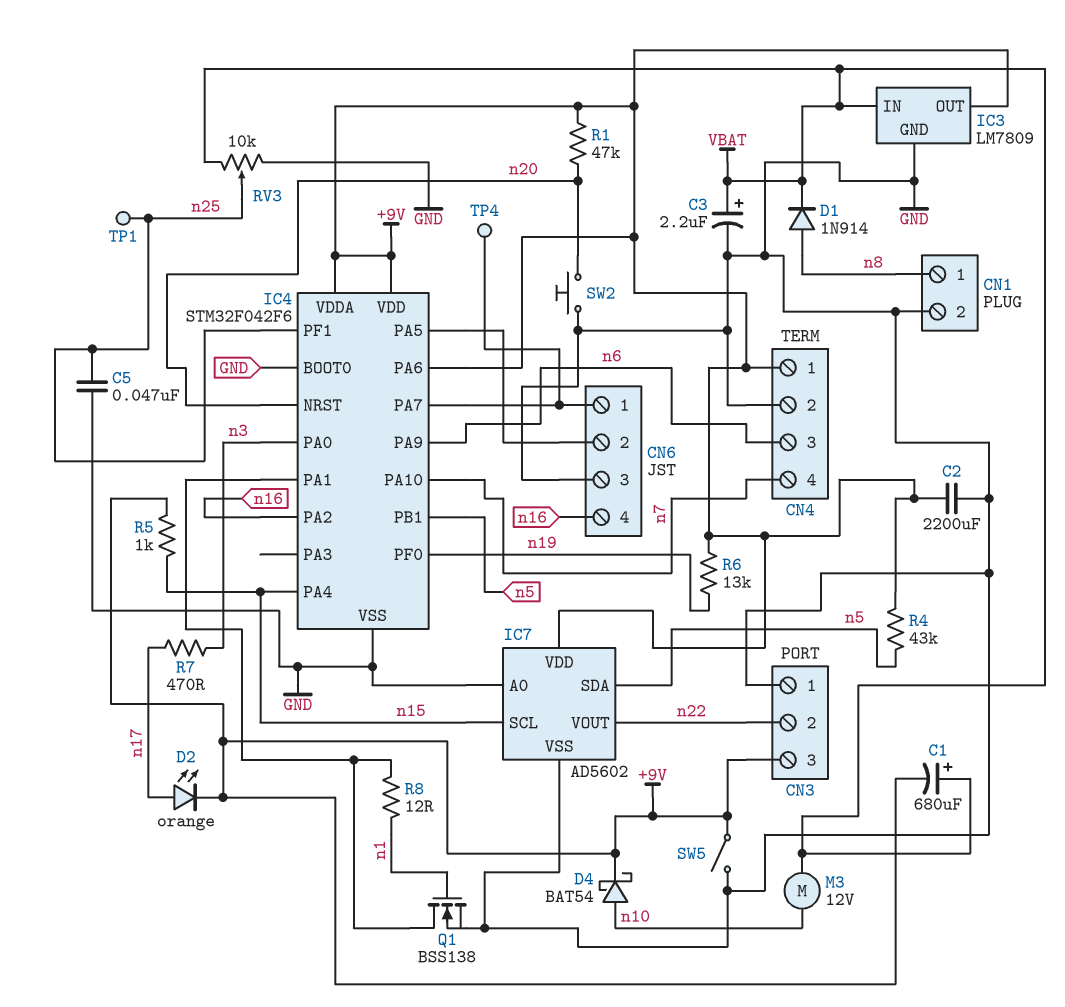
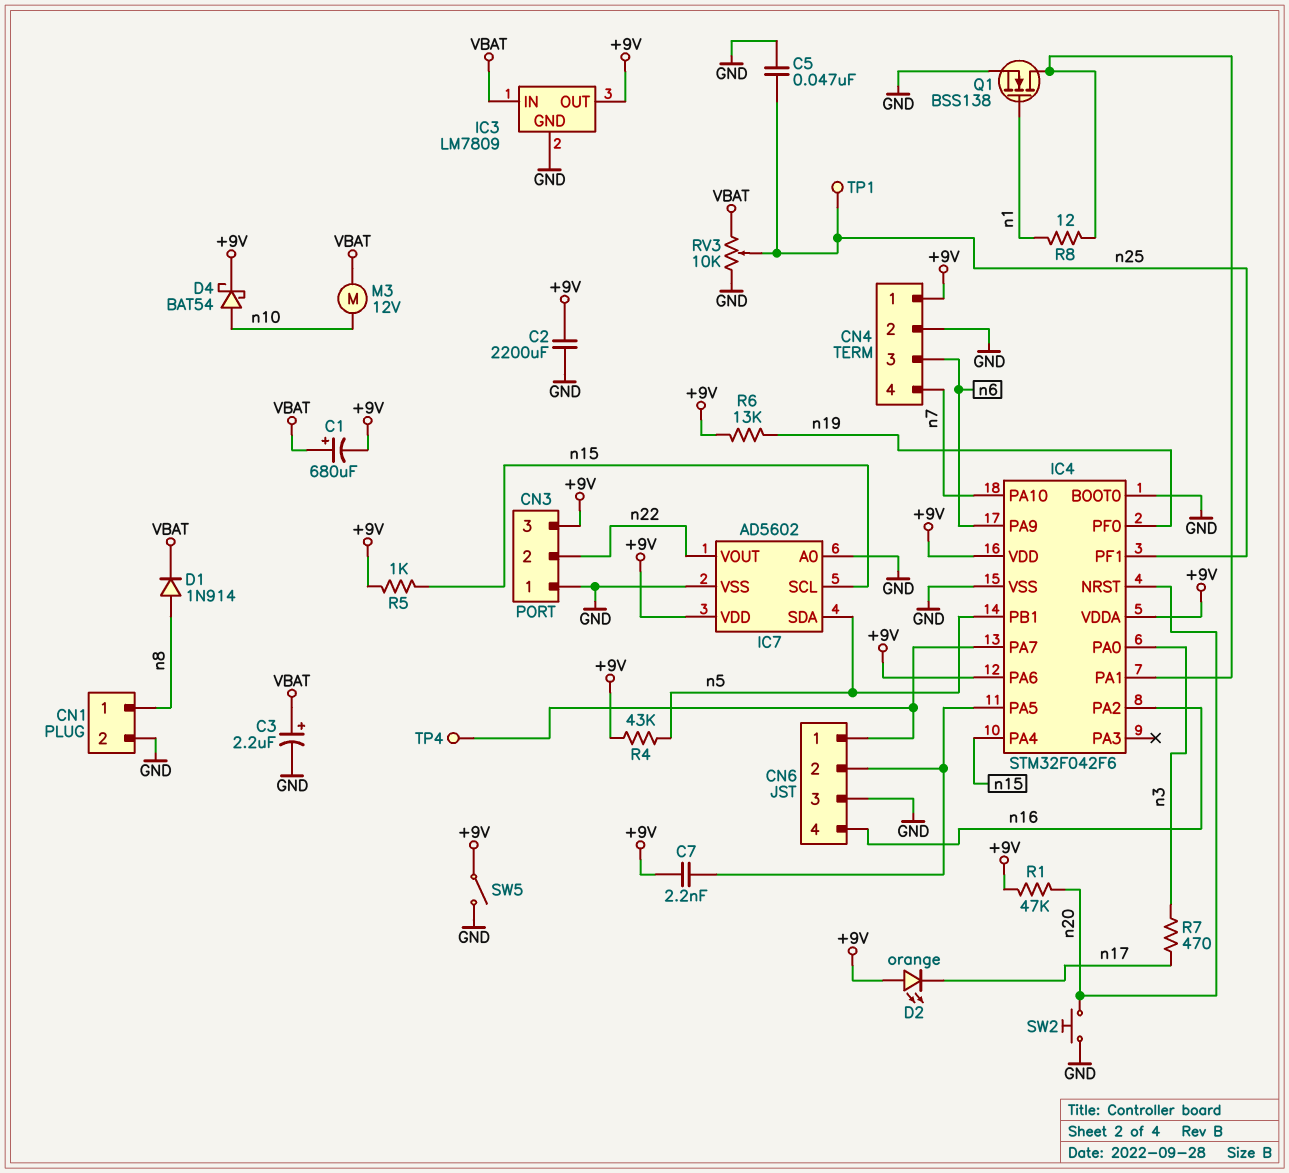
C7: none -> 2.2nF (+9V, CN6/2)
D2: LED orange (A n17, K +9V) -> LED orange (A +9V, K n17)

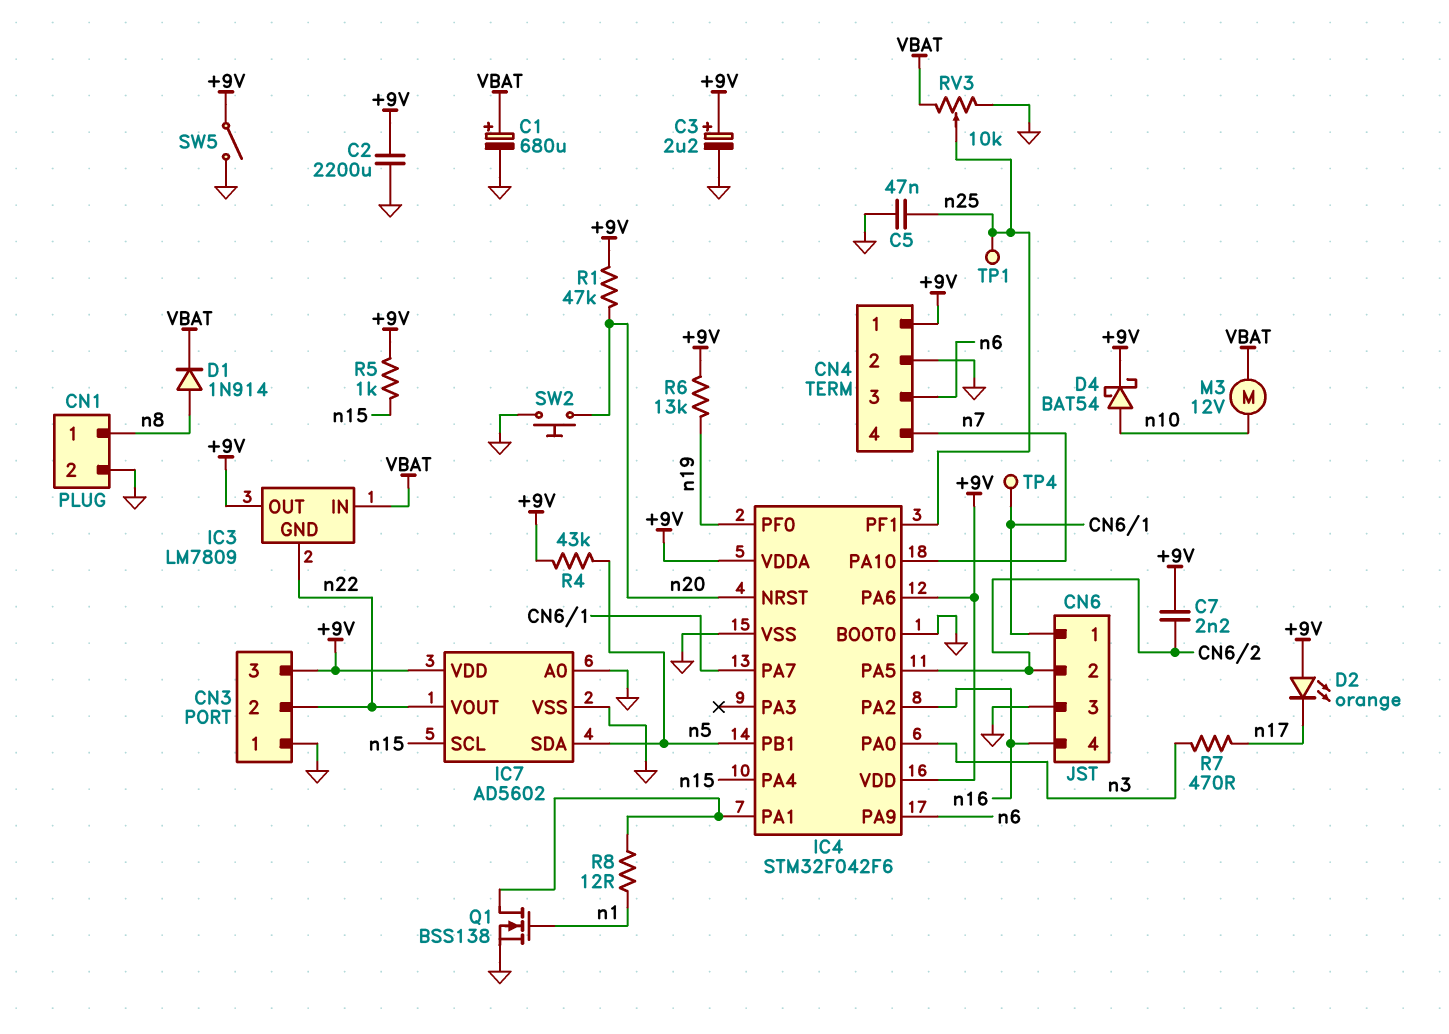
C1: 680uF (plus VBAT, minus +9V) -> 680uF (plus VBAT, minus GND)
C3: 2.2uF (plus VBAT, minus GND) -> 2.2uF (plus +9V, minus GND)
IC3 pin GND: GND -> n22

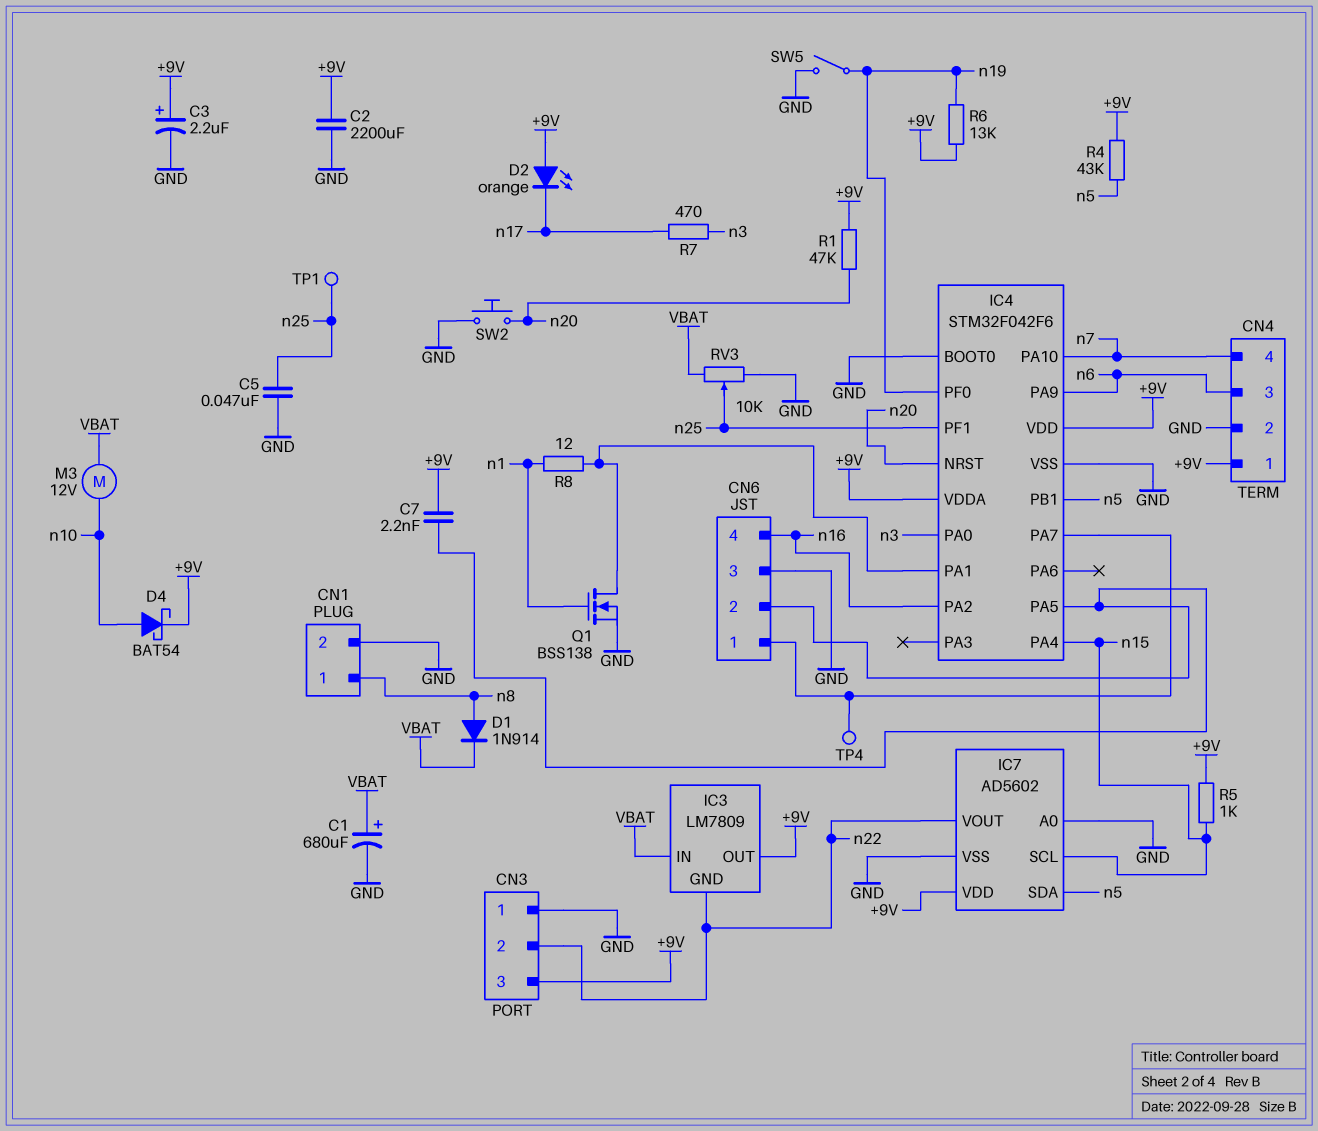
IC4 pin PA6: +9V -> none
SW5: switch (+9V, GND) -> switch (GND, n19)

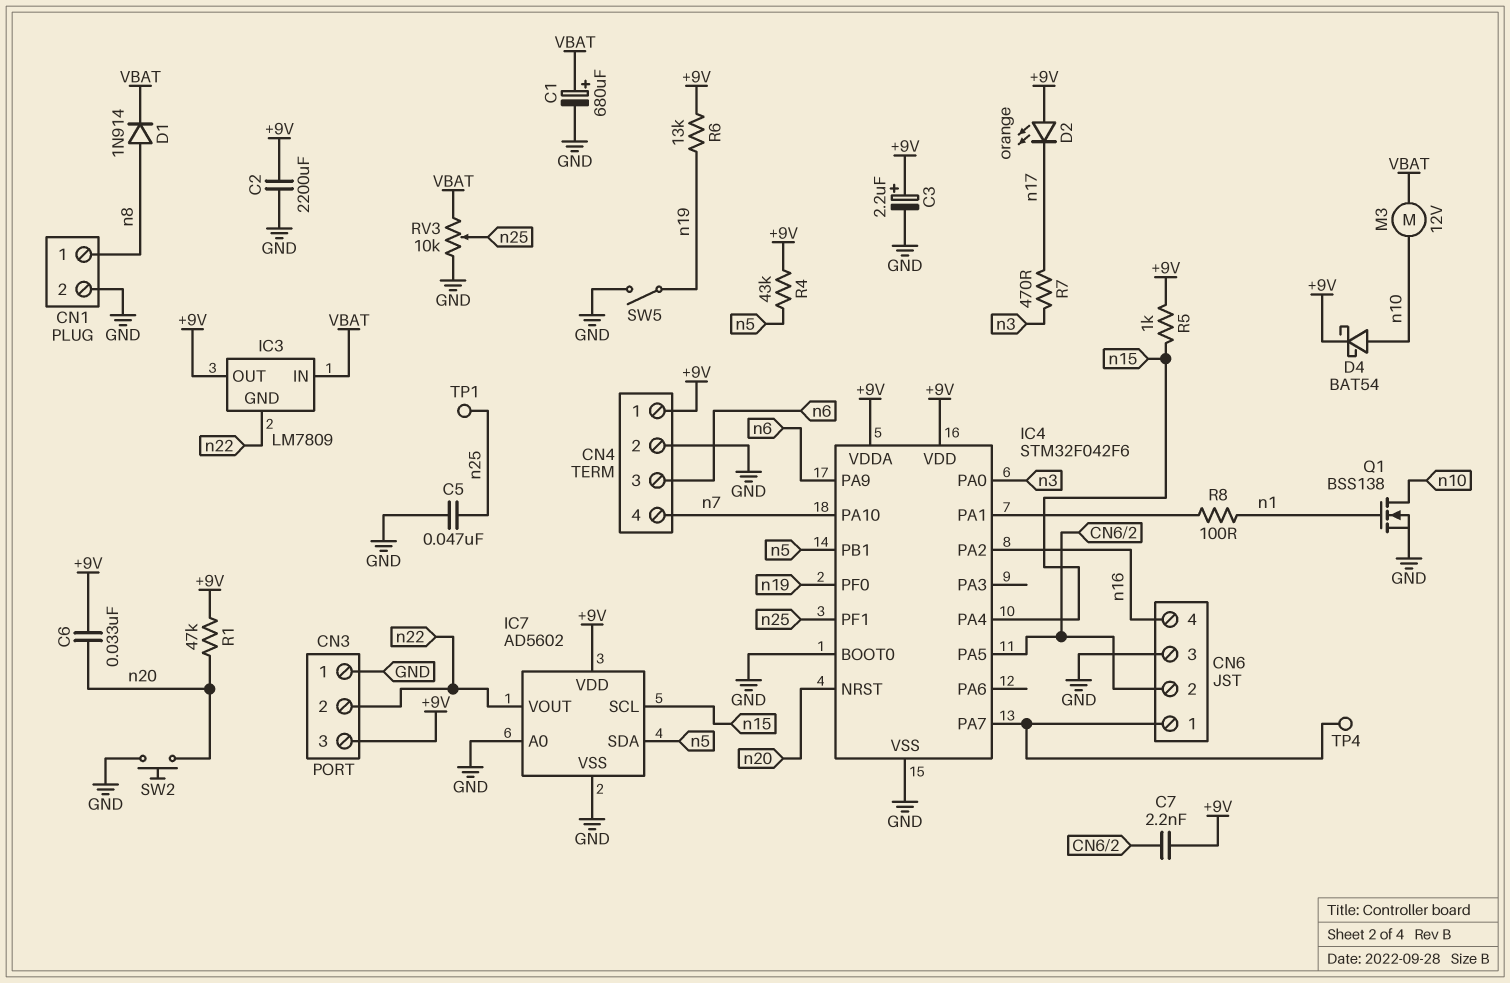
C6: none -> 33nF (+9V, n20)
Q1: NMOS BSS138 (G n1, D IC4/PA1, S GND) -> NMOS BSS138 (G n1, D n10, S GND)
R8: 12 (IC4/PA1, n1) -> 100 (IC4/PA1, n1)

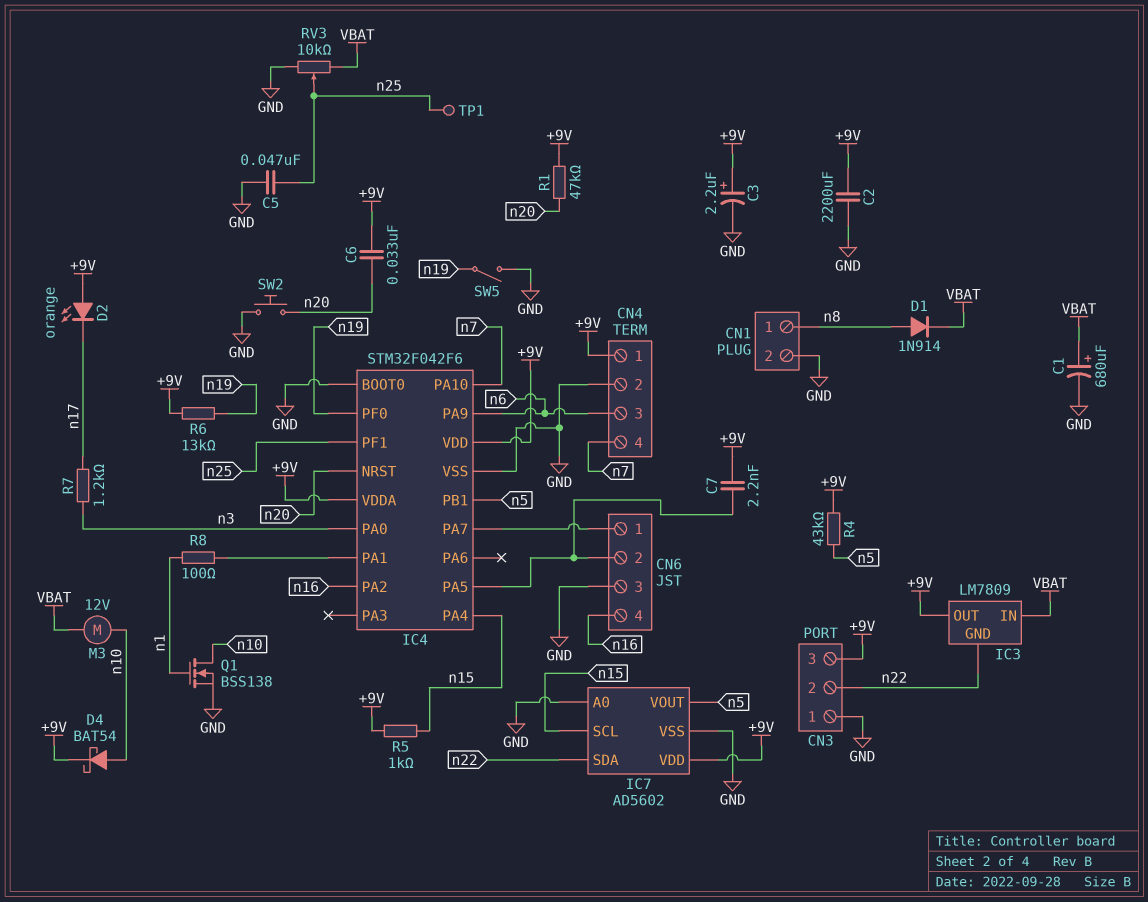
IC7 pin SDA: n5 -> n22
IC7 pin VOUT: n22 -> n5
R7: 470 (n3, n17) -> 1.2k (n3, n17)
TP4: test point (CN6/1) -> none

